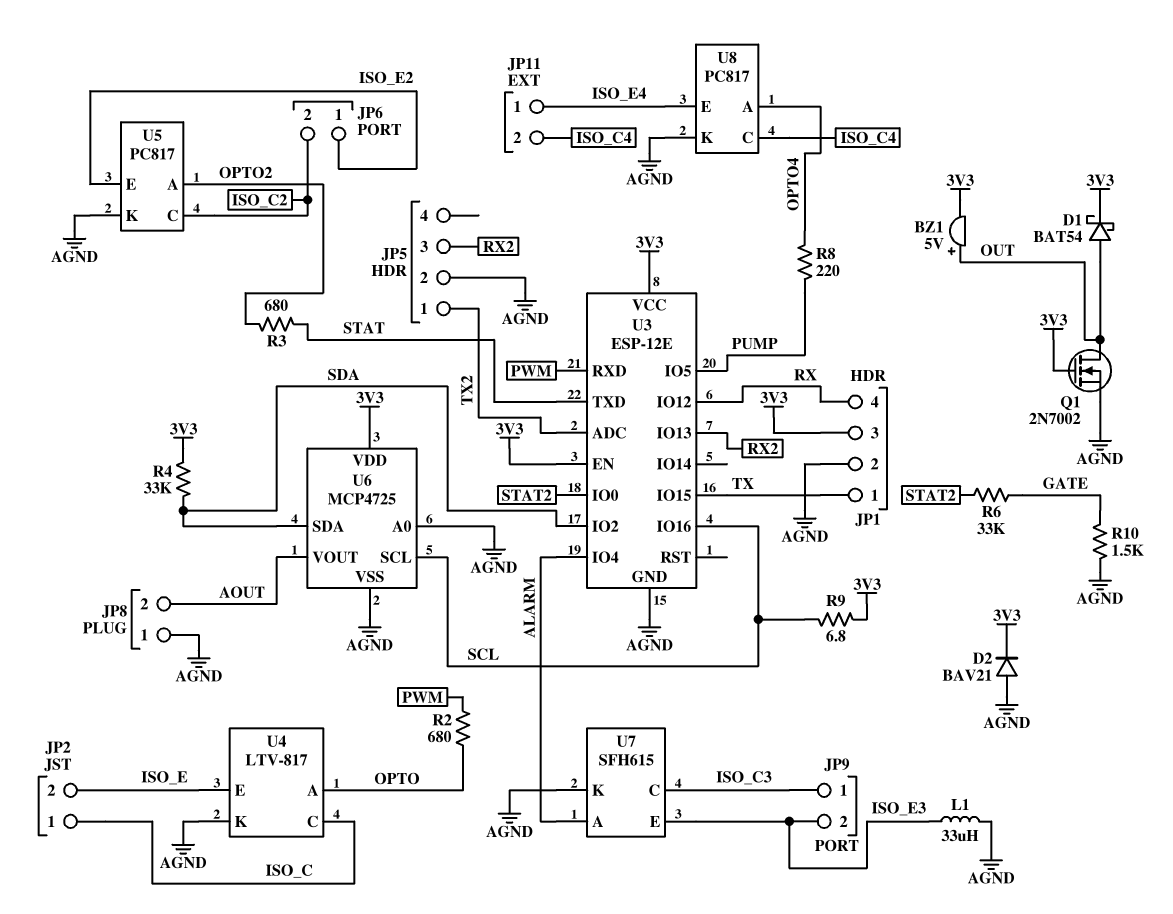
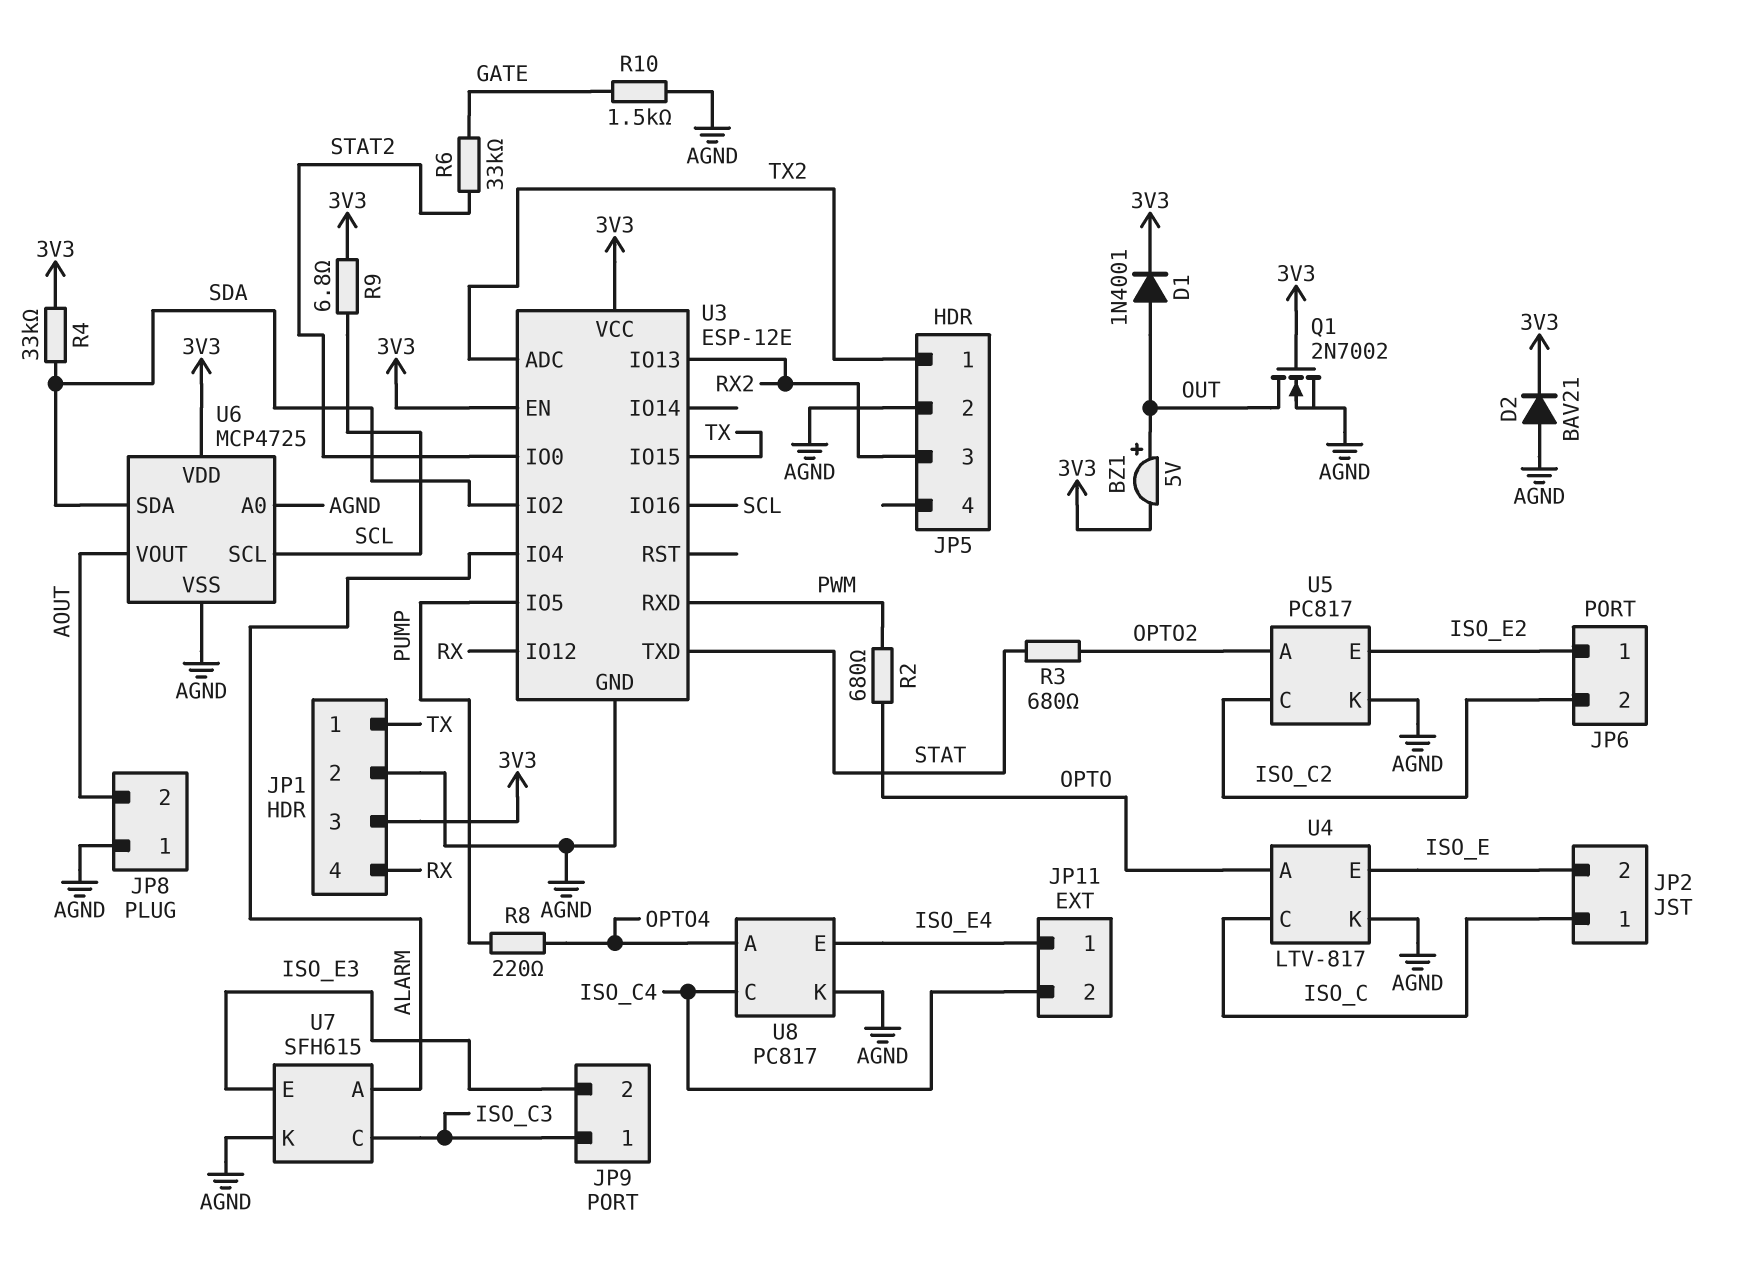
D1: schottky BAT54 (A OUT, K 3V3) -> diode 1N4001 (A OUT, K 3V3)
L1: 33uH (AGND, ISO_E3) -> none

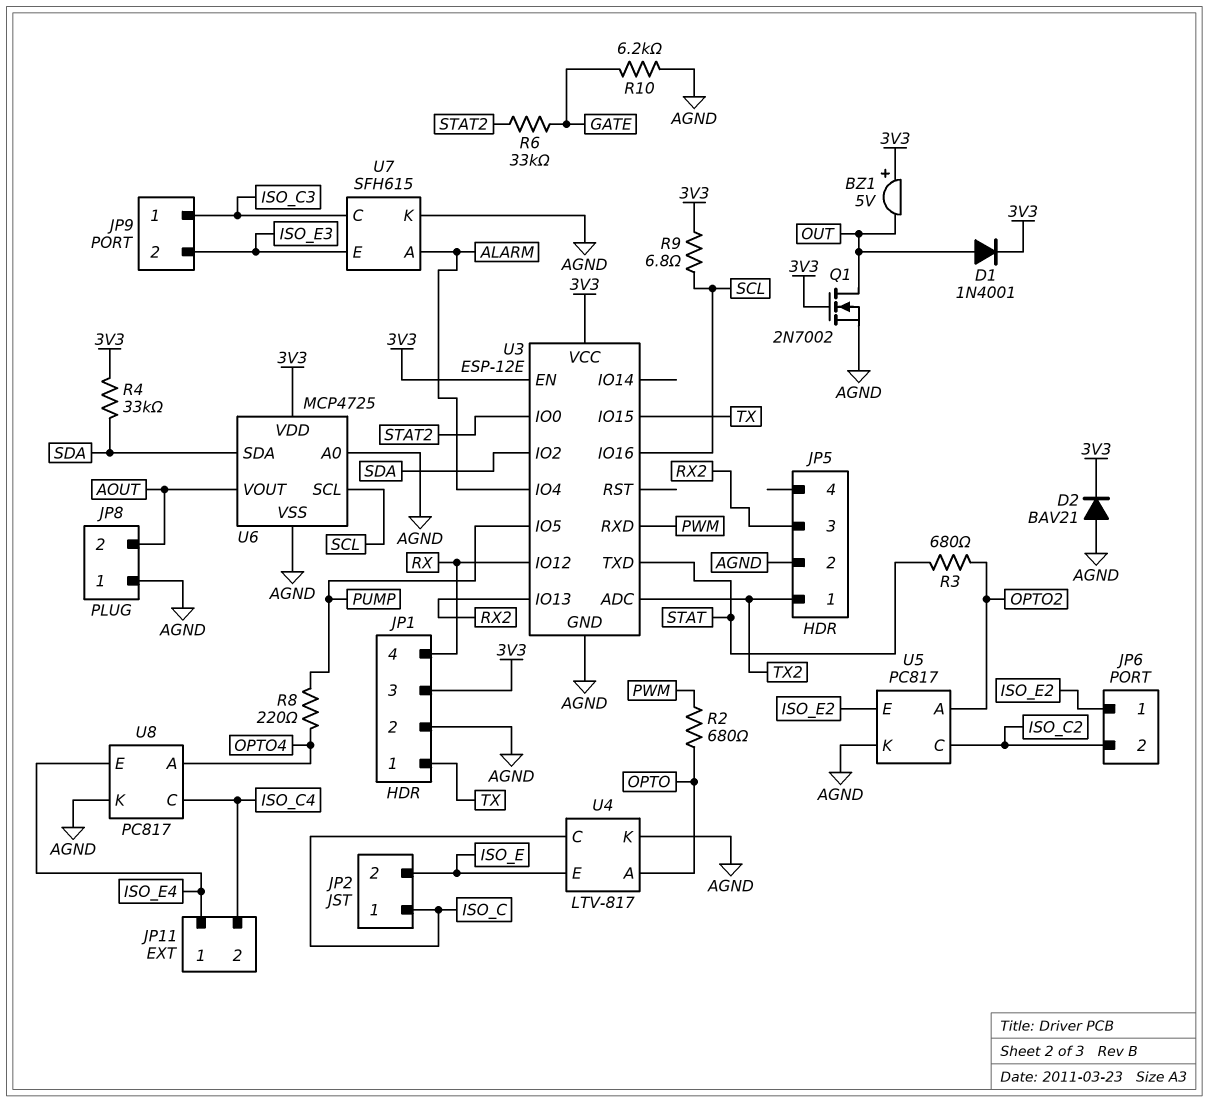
BZ1: buzzer 5V (plus OUT, minus 3V3) -> buzzer 5V (plus 3V3, minus OUT)
R10: 1.5k (AGND, GATE) -> 6.2k (AGND, GATE)

